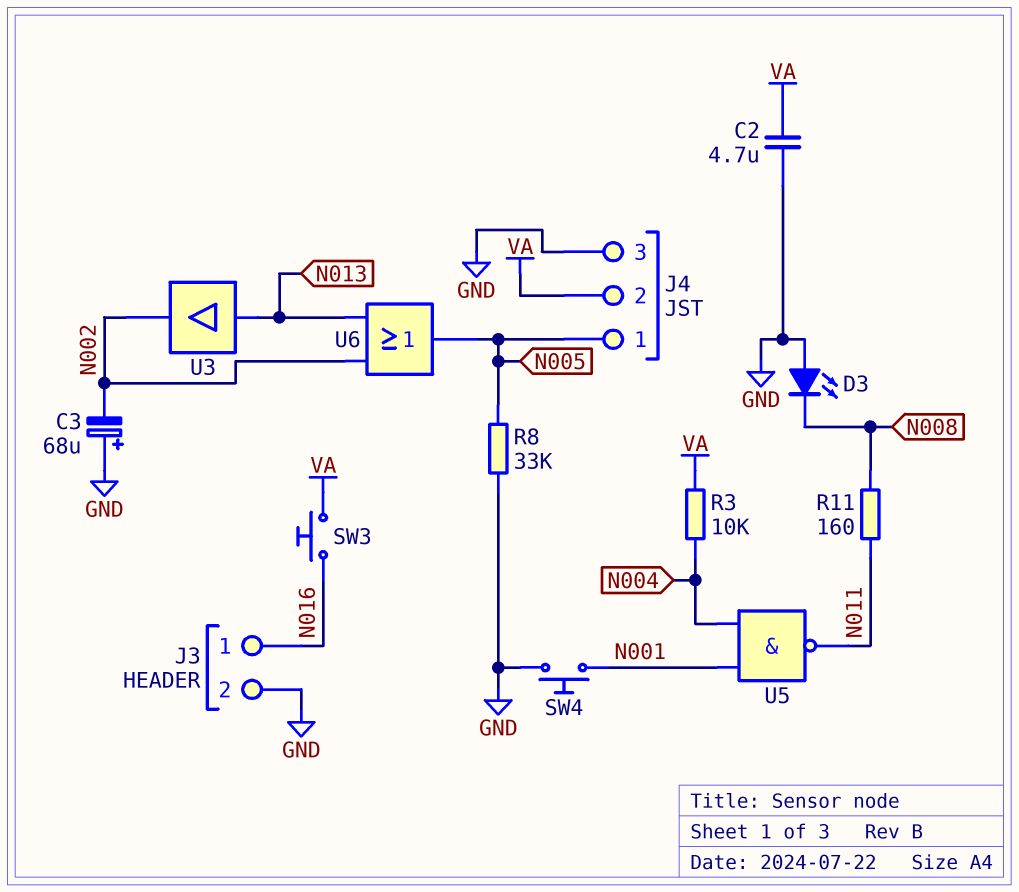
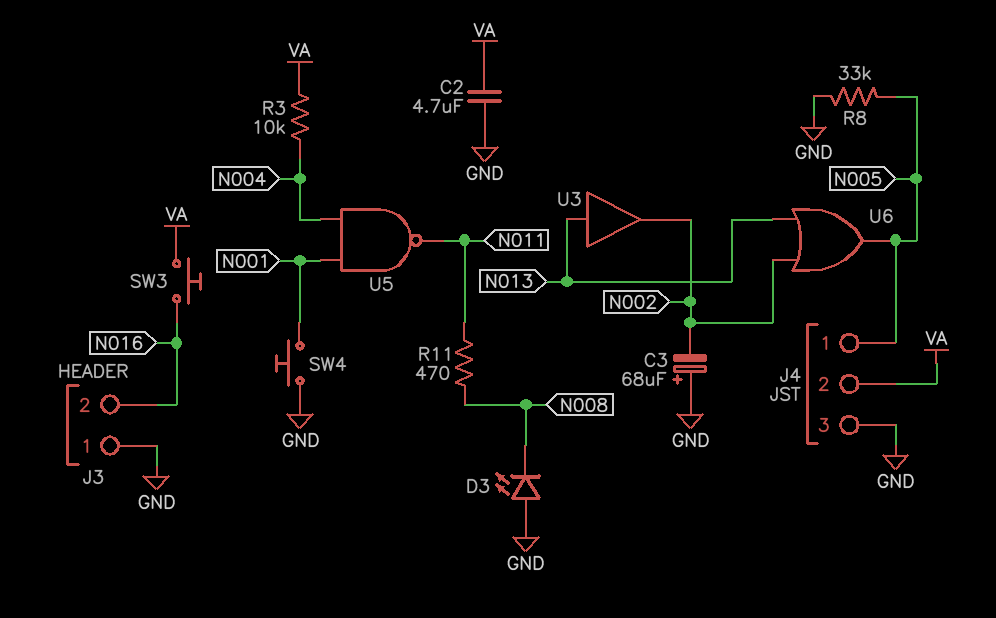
J3 pin 1: N016 -> GND
J3 pin 2: GND -> N016
R11: 160 (N008, N011) -> 470 (N008, N011)

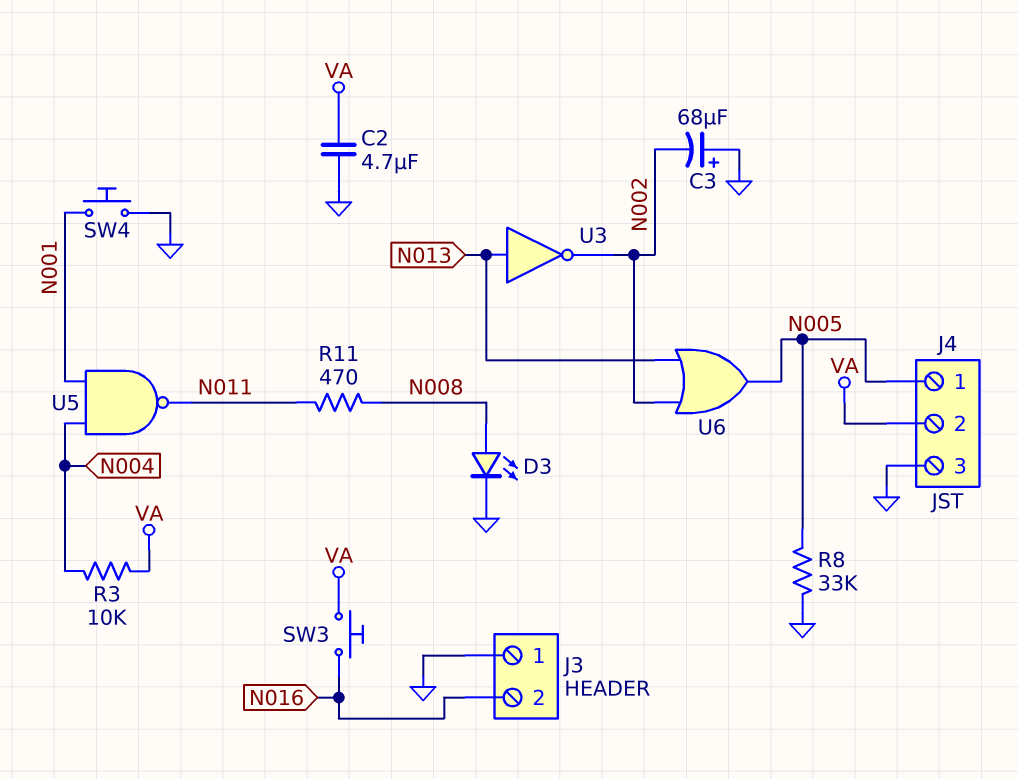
D3: LED (A GND, K N008) -> LED (A N008, K GND)
U3: buffer (in N013, out N002) -> NOT (in N013, out N002)

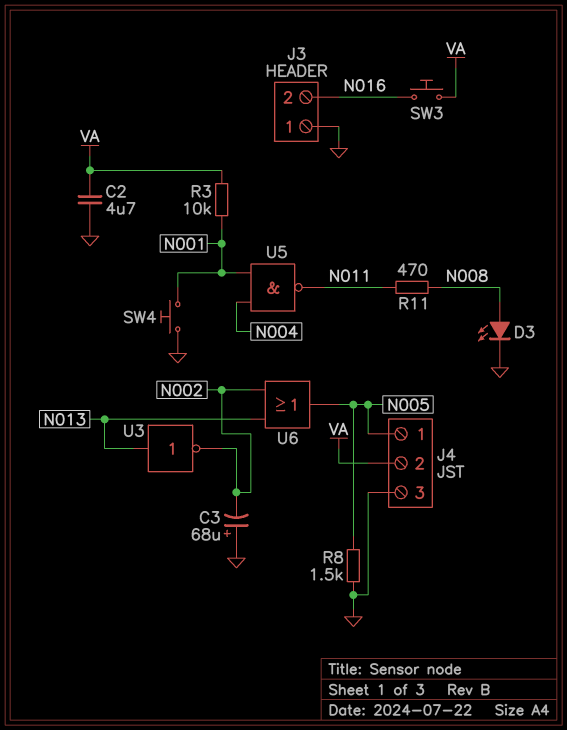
R3: 10k (N004, VA) -> 10k (N001, VA)
R8: 33k (GND, N005) -> 1.5k (GND, N005)

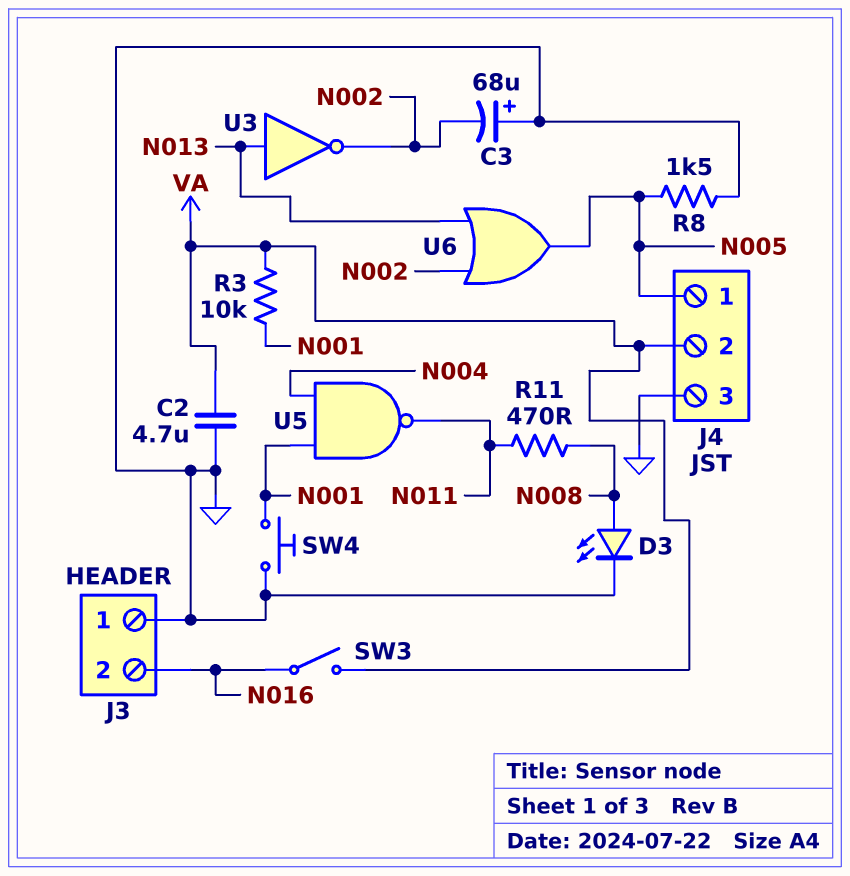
SW3: button (N016, VA) -> switch (N016, VA)

